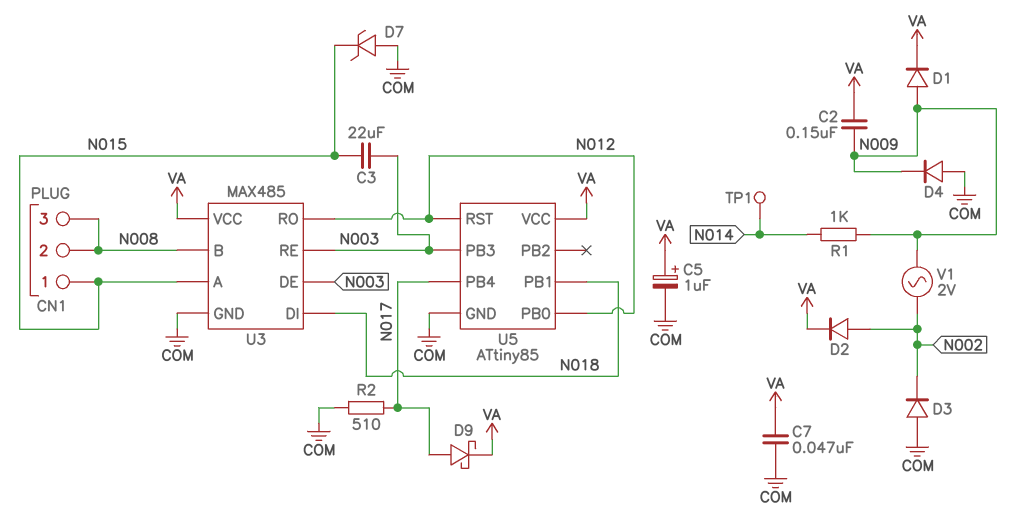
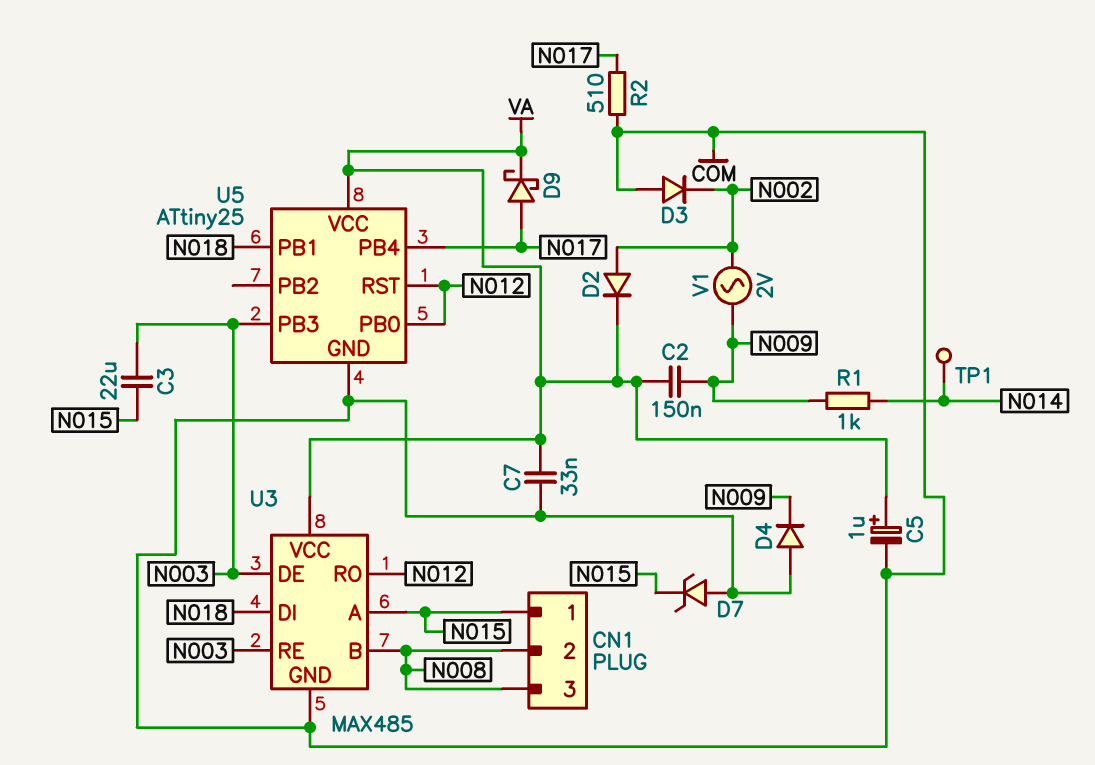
C7: 47nF (COM, VA) -> 33nF (COM, VA)
D1: diode (A N009, K VA) -> none
U5: ATtiny85 -> ATtiny25

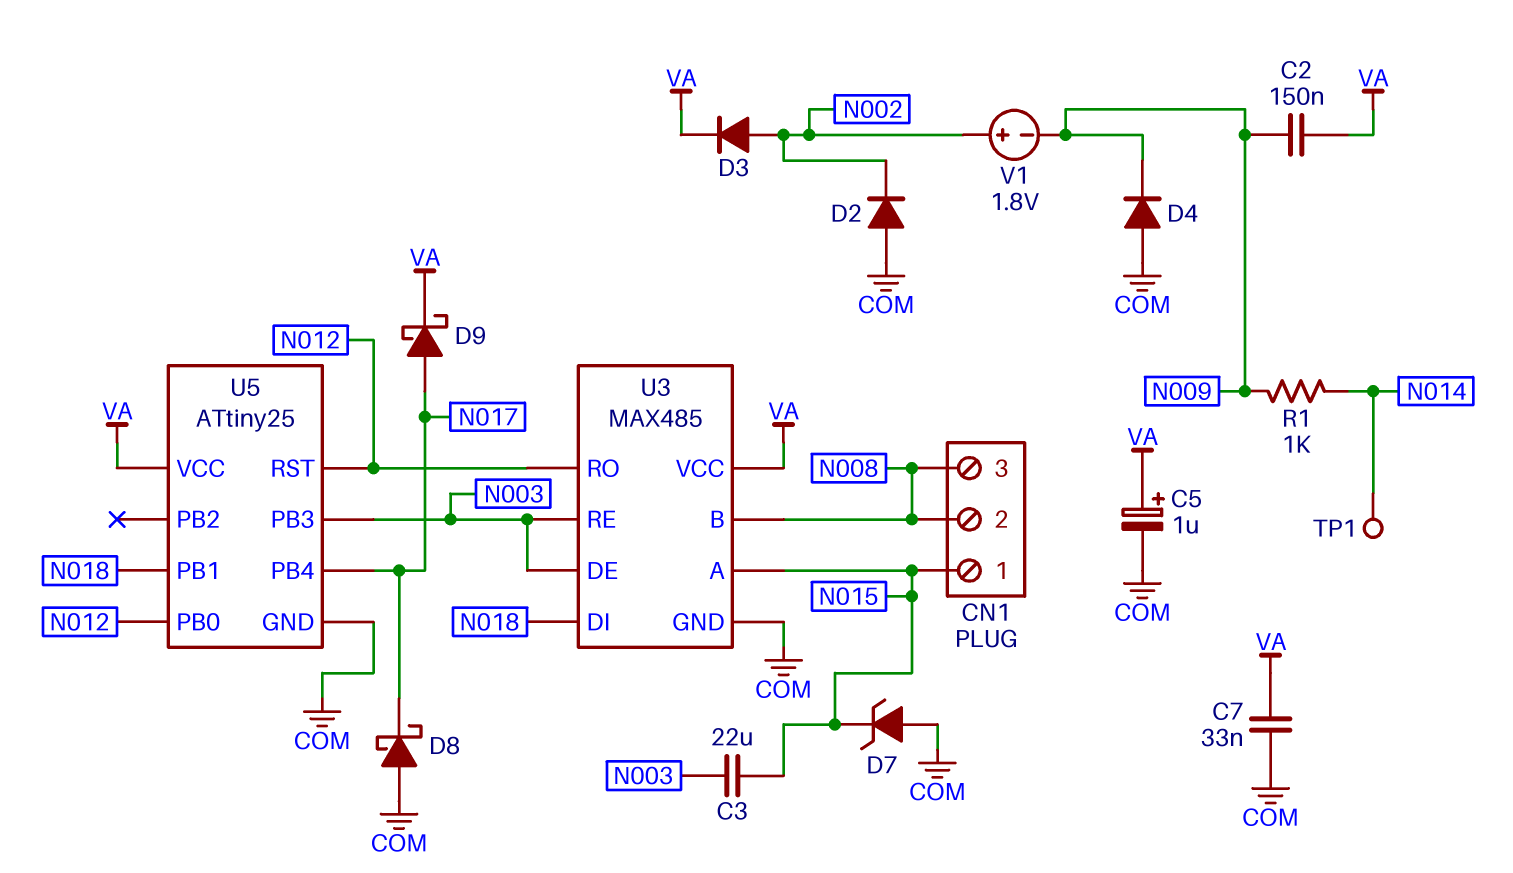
D2: diode (A N002, K VA) -> diode (A COM, K N002)
D3: diode (A COM, K N002) -> diode (A N002, K VA)
D8: none -> schottky (A COM, K N017)
R2: 510 (COM, N017) -> none
V1: AC 2V (N002, N009) -> 1.8V (plus N002, minus N009)

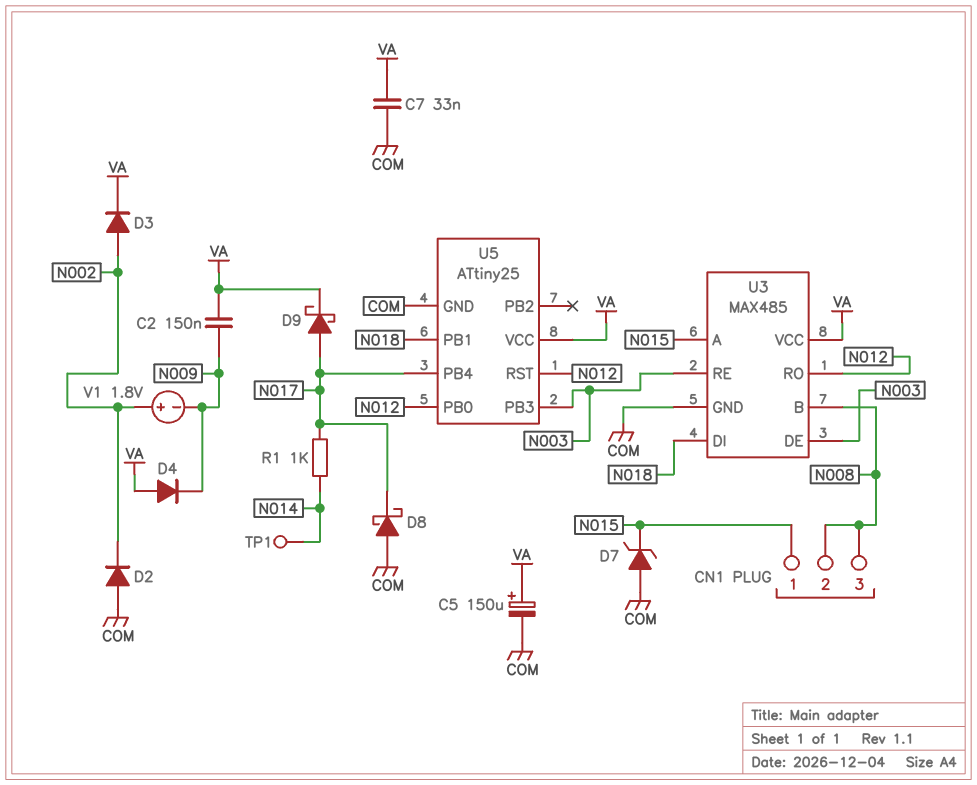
C3: 22uF (N003, N015) -> none
C5: 1uF (plus VA, minus COM) -> 150uF (plus VA, minus COM)
D4: diode (A COM, K N009) -> diode (A VA, K N009)
R1: 1k (N009, N014) -> 1k (N014, N017)

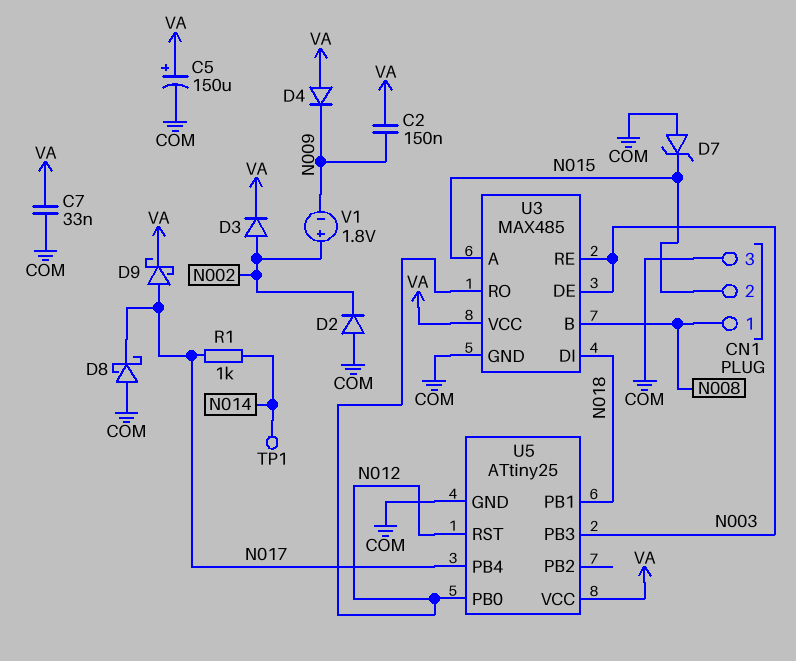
CN1 pin 1: N015 -> N008
CN1 pin 2: N008 -> N015
CN1 pin 3: N008 -> COM

